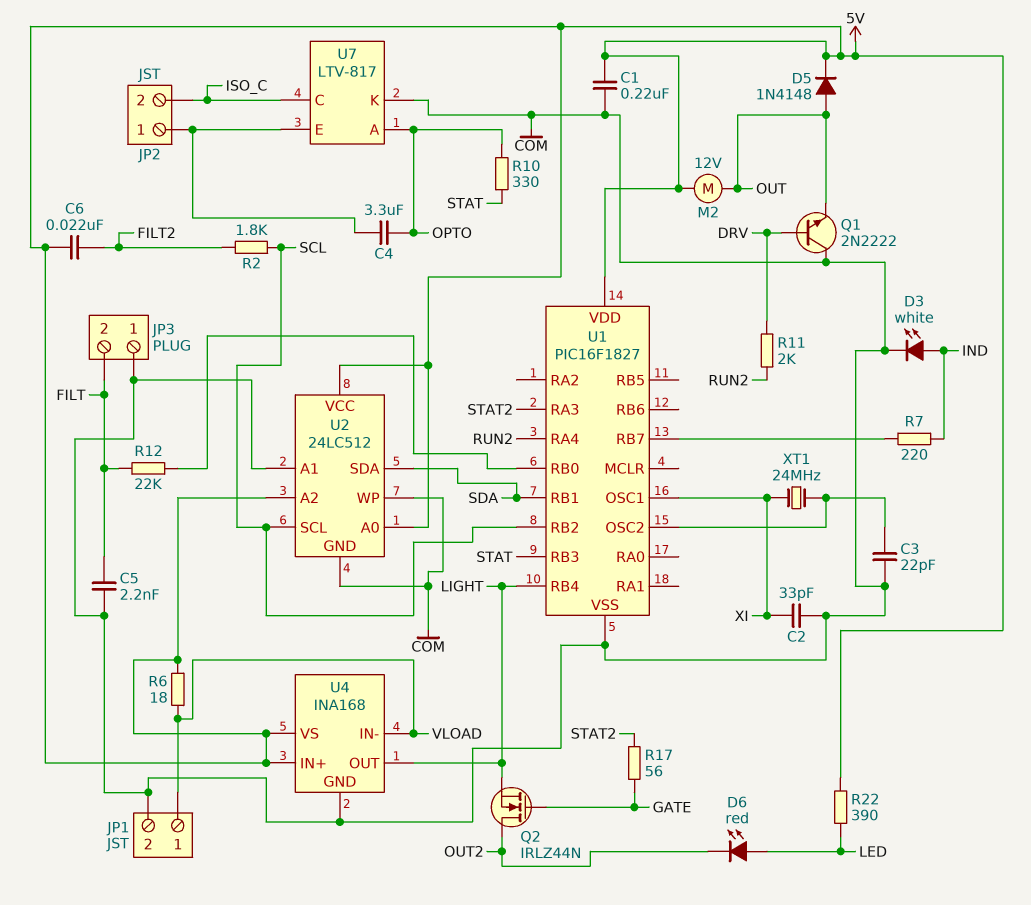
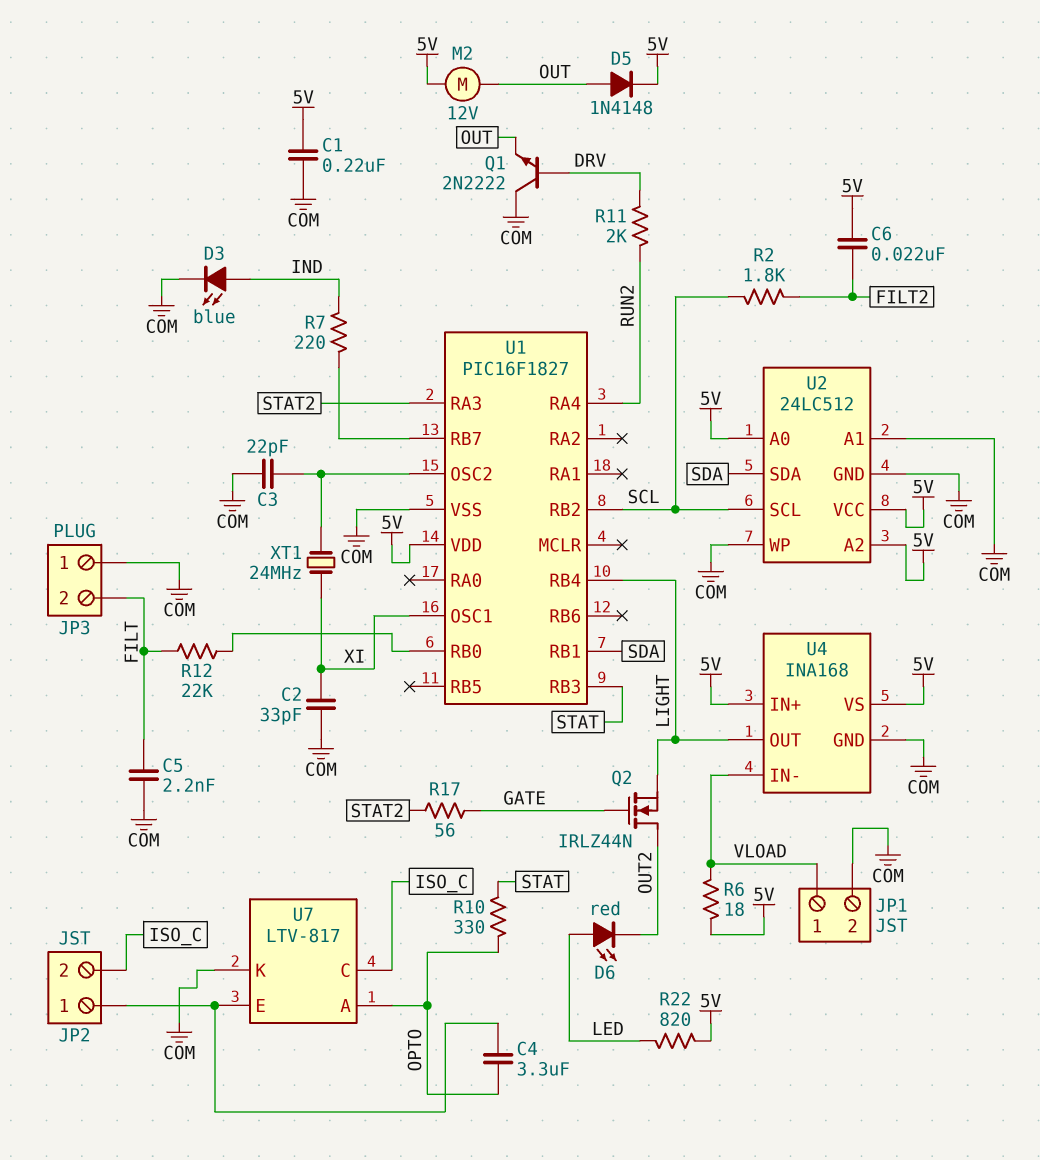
D3: LED white (A IND, K COM) -> LED blue (A IND, K COM)
R22: 390 (5V, LED) -> 820 (5V, LED)

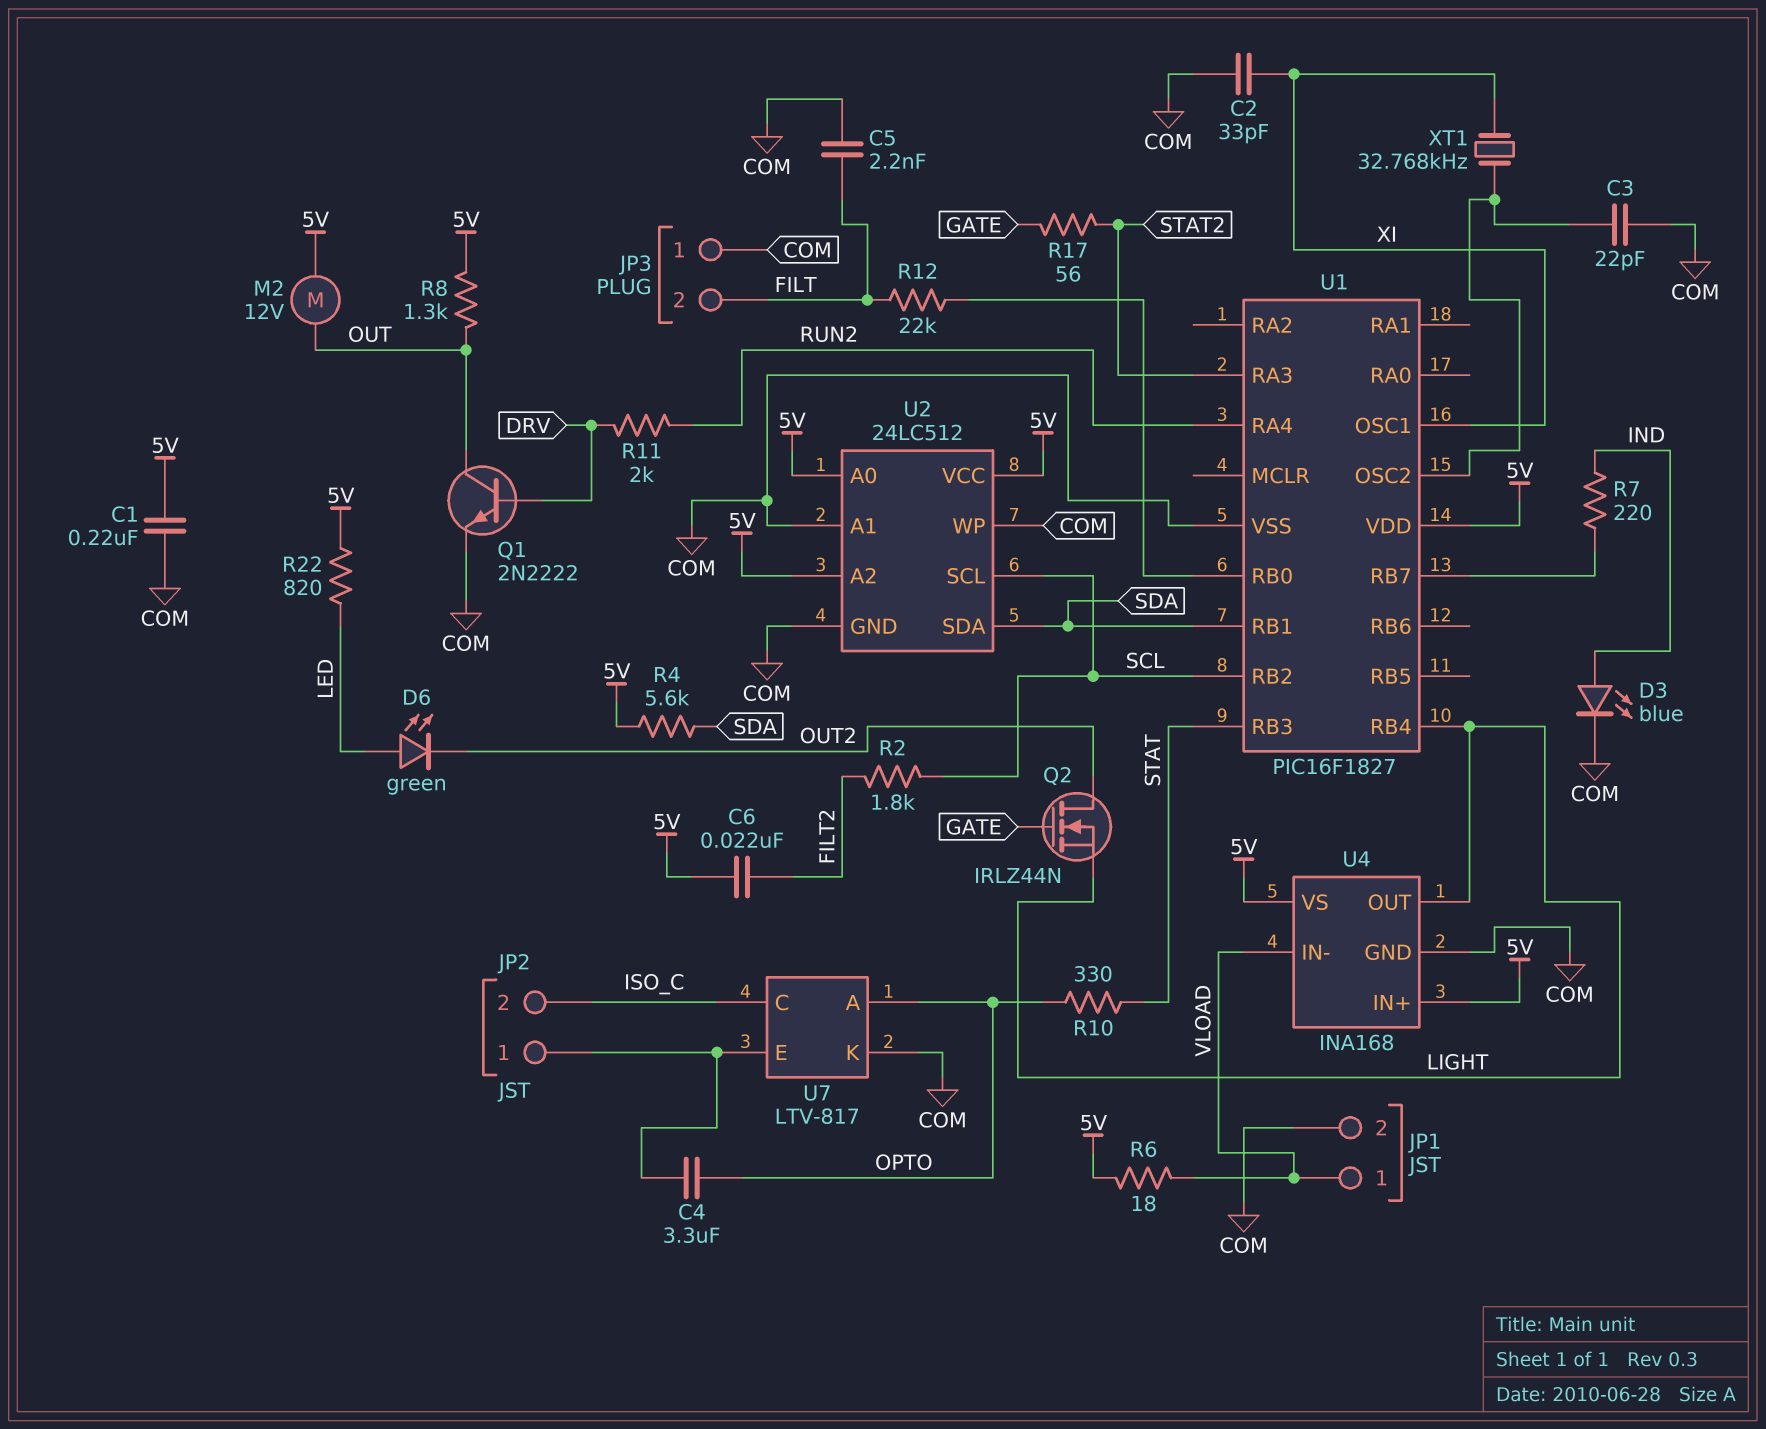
D5: diode 1N4148 (A OUT, K 5V) -> none
D6: LED red (A LED, K OUT2) -> LED green (A LED, K OUT2)
Q1: NPN 2N2222 (B DRV, C COM, E OUT) -> NPN 2N2222 (B DRV, C OUT, E COM)
R4: none -> 5.6k (5V, SDA)
R8: none -> 1.3k (5V, OUT)
XT1: 24MHz (U1/OSC2, XI) -> 32.768kHz (U1/OSC2, XI)

